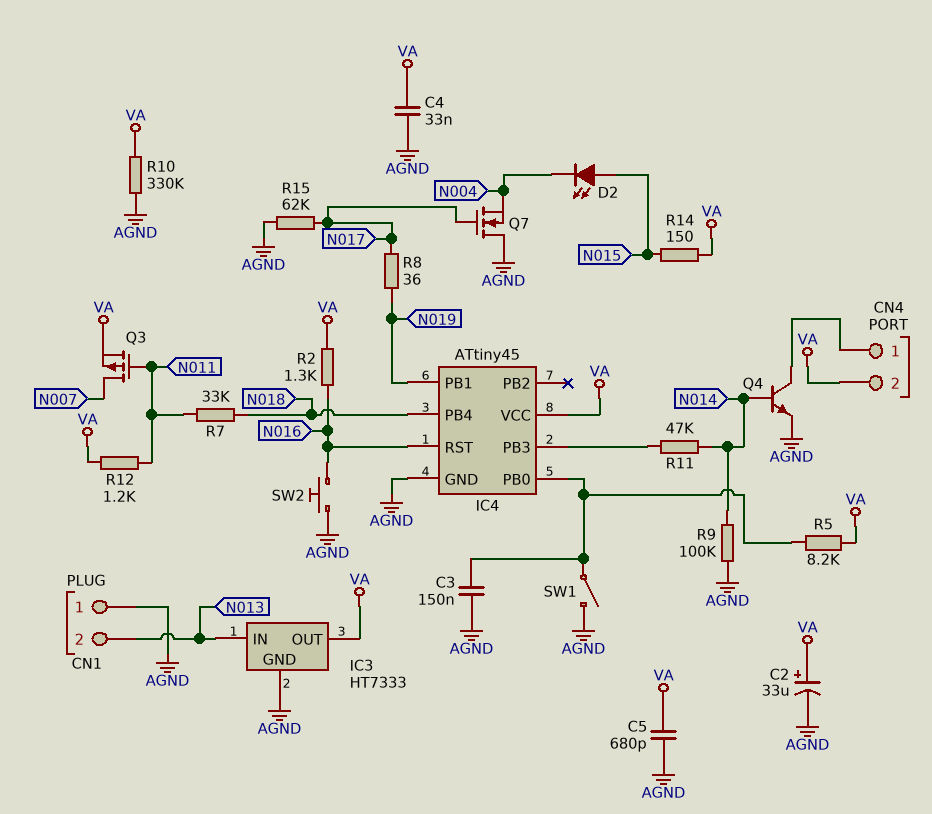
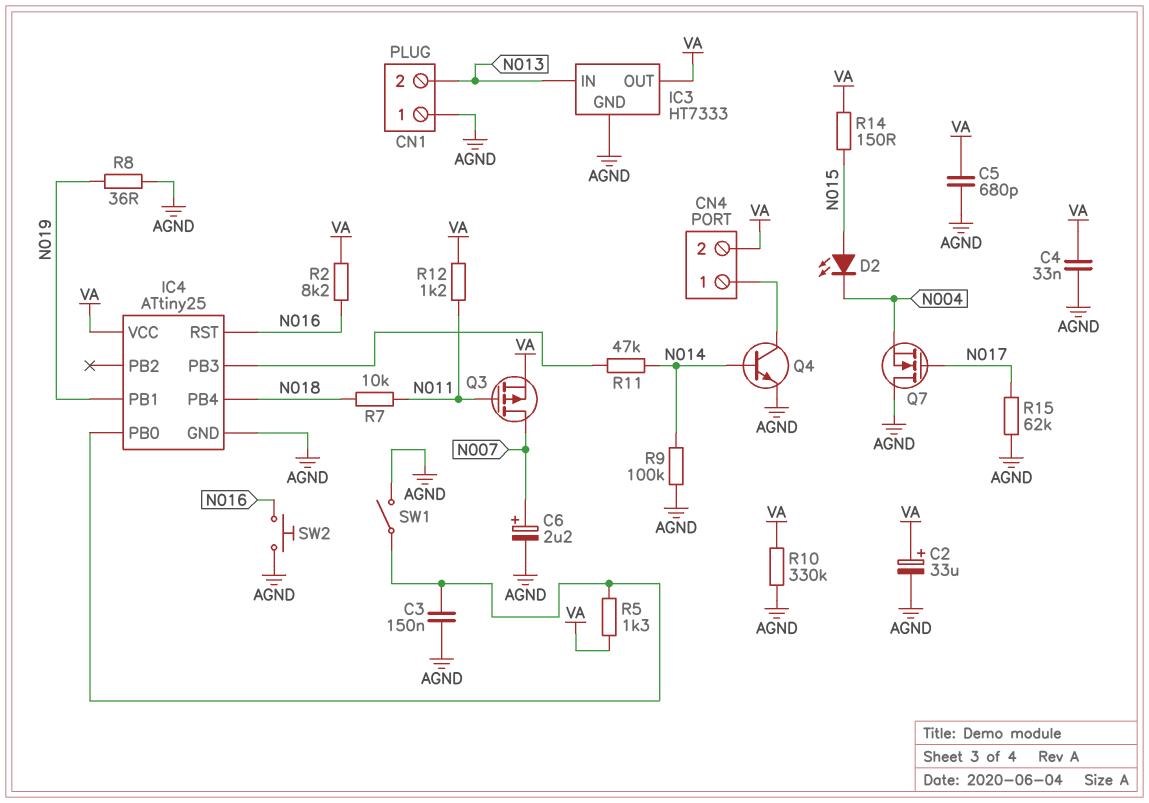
C6: none -> 2.2uF (plus N007, minus AGND)
IC4: ATtiny45 -> ATtiny25
R2: 1.3k (N016, VA) -> 8.2k (N016, VA)
R5: 8.2k (IC4/PB0, VA) -> 1.3k (IC4/PB0, VA)
R7: 33k (N011, N018) -> 10k (N011, N018)
R8: 36 (N017, N019) -> 36 (AGND, N019)

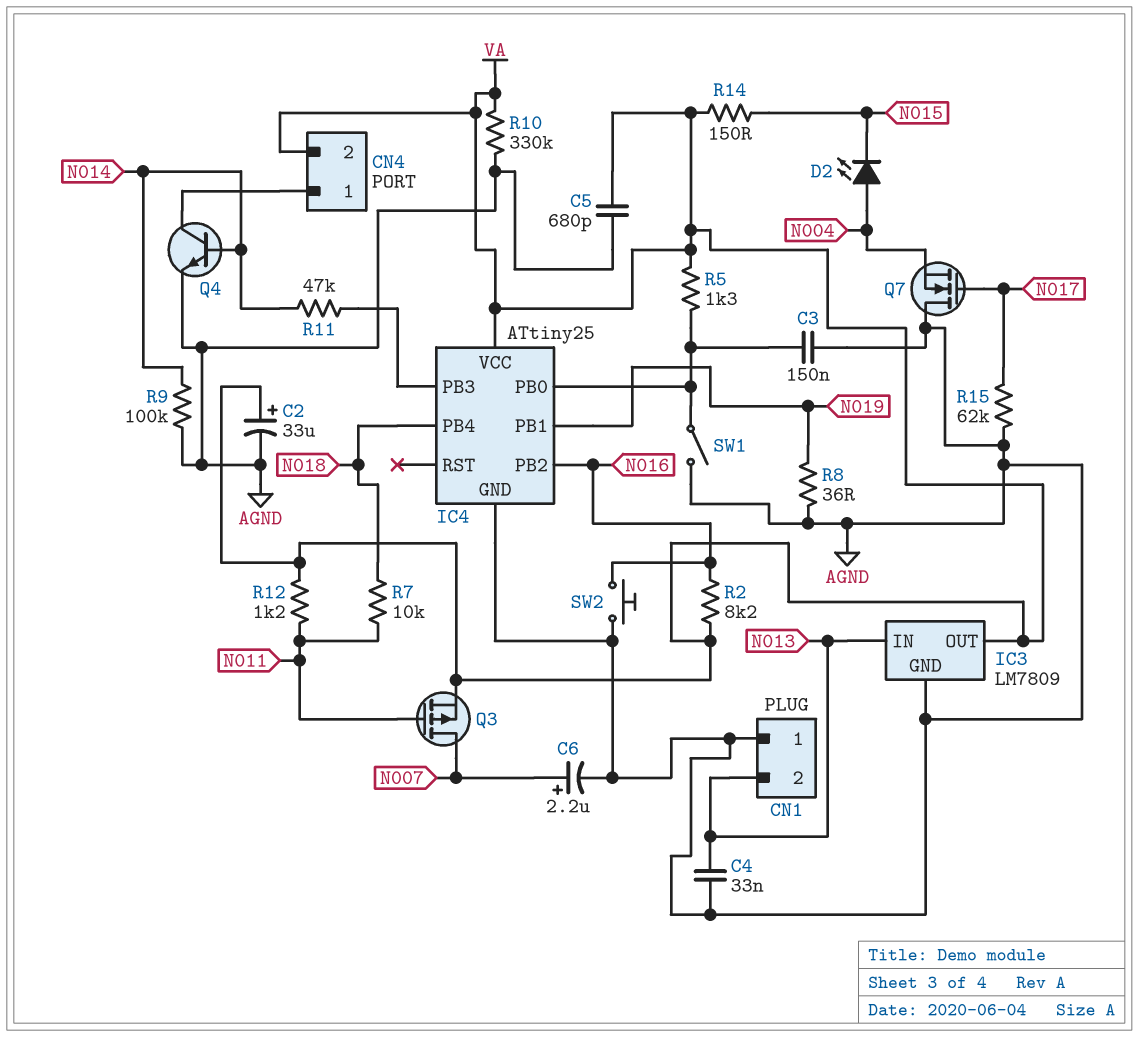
C4: 33nF (AGND, VA) -> 33nF (AGND, N013)
D2: LED (A N015, K N004) -> LED (A N004, K N015)
IC3: HT7333 -> LM7809
IC4 pin PB2: none -> N016
IC4 pin RST: N016 -> none

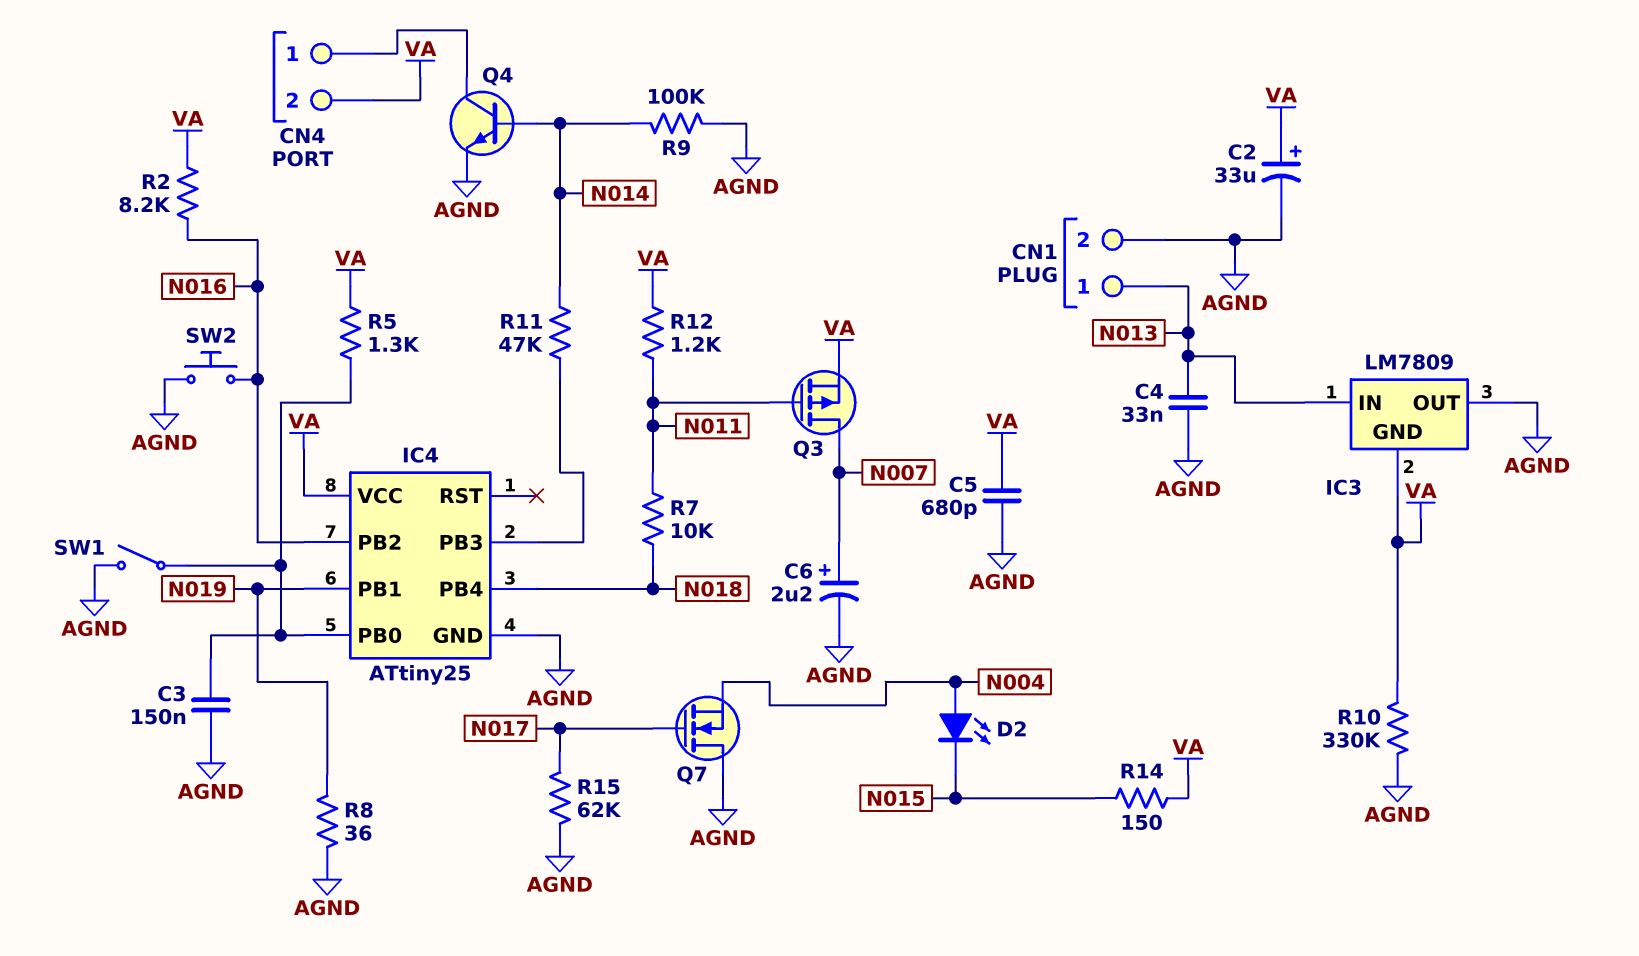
CN1 pin 1: AGND -> N013
CN1 pin 2: N013 -> AGND
IC3 pin GND: AGND -> VA
IC3 pin OUT: VA -> AGND

